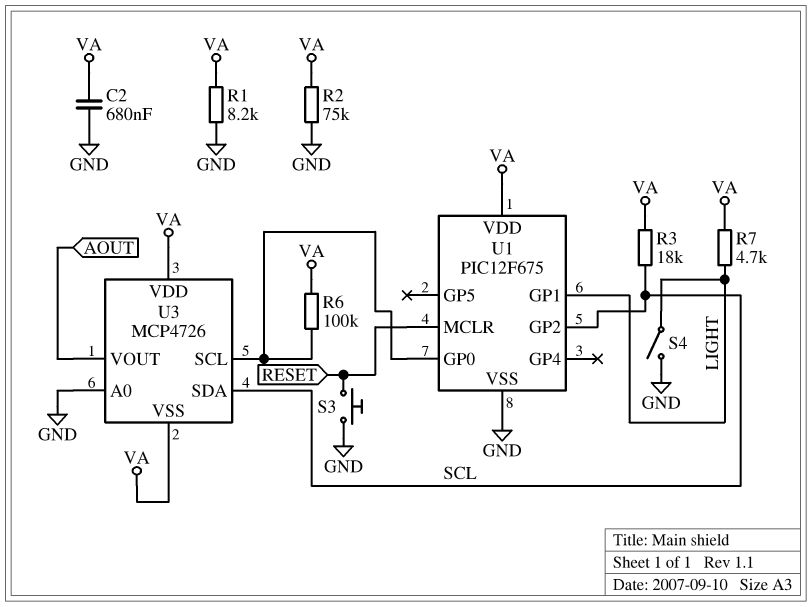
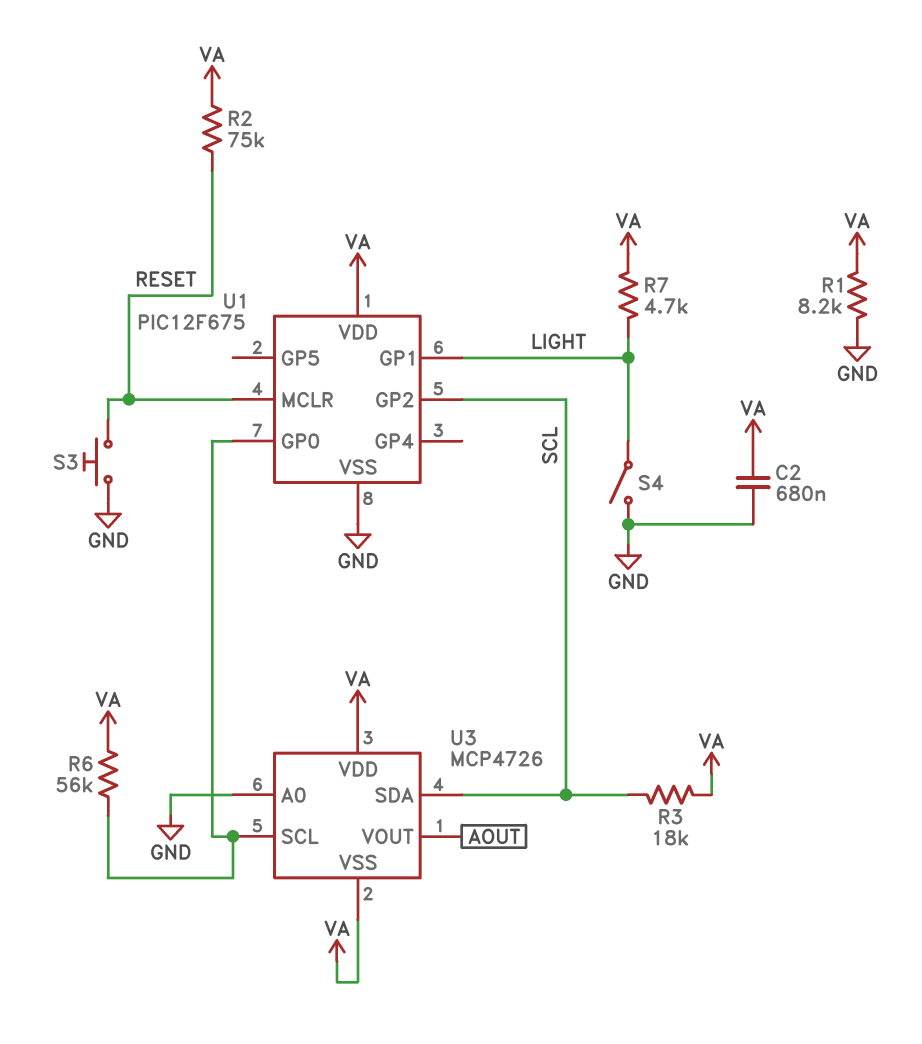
R2: 75k (GND, VA) -> 75k (RESET, VA)
R6: 100k (U1/GP0, VA) -> 56k (U1/GP0, VA)

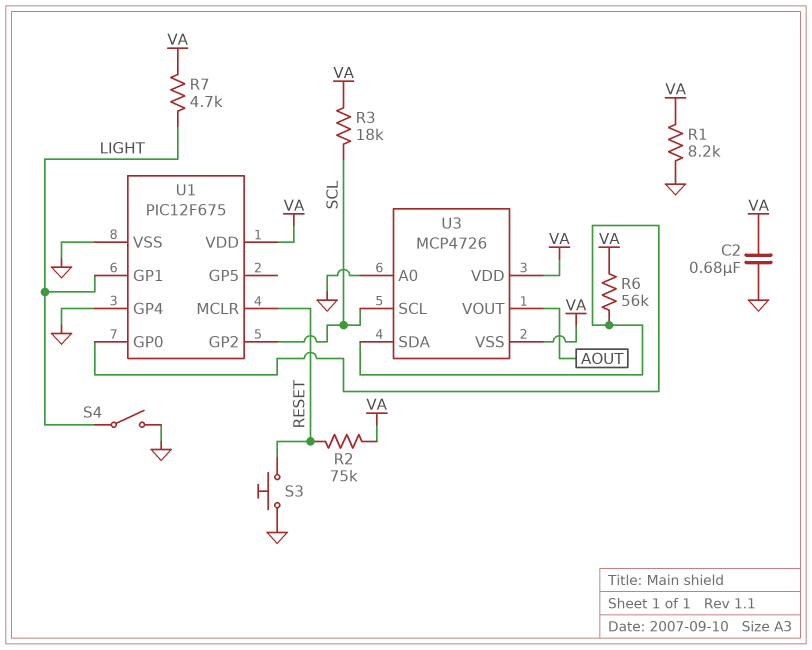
U1 pin GP4: none -> GND
U3 pin SCL: U1/GP0 -> SCL
U3 pin SDA: SCL -> U1/GP0

